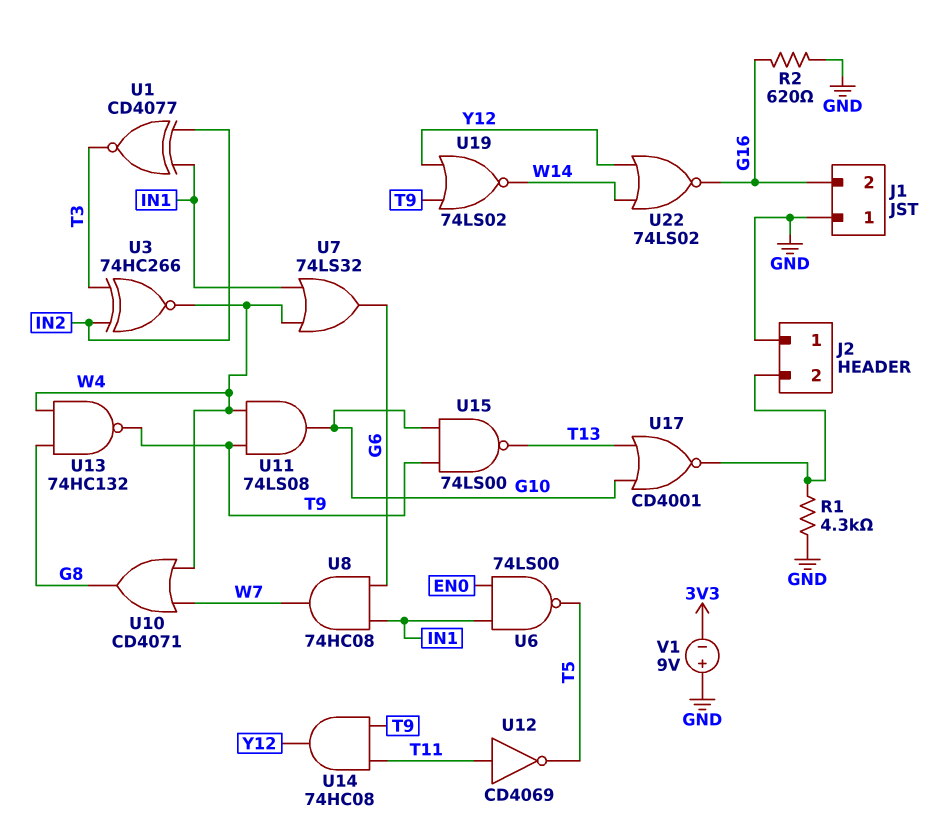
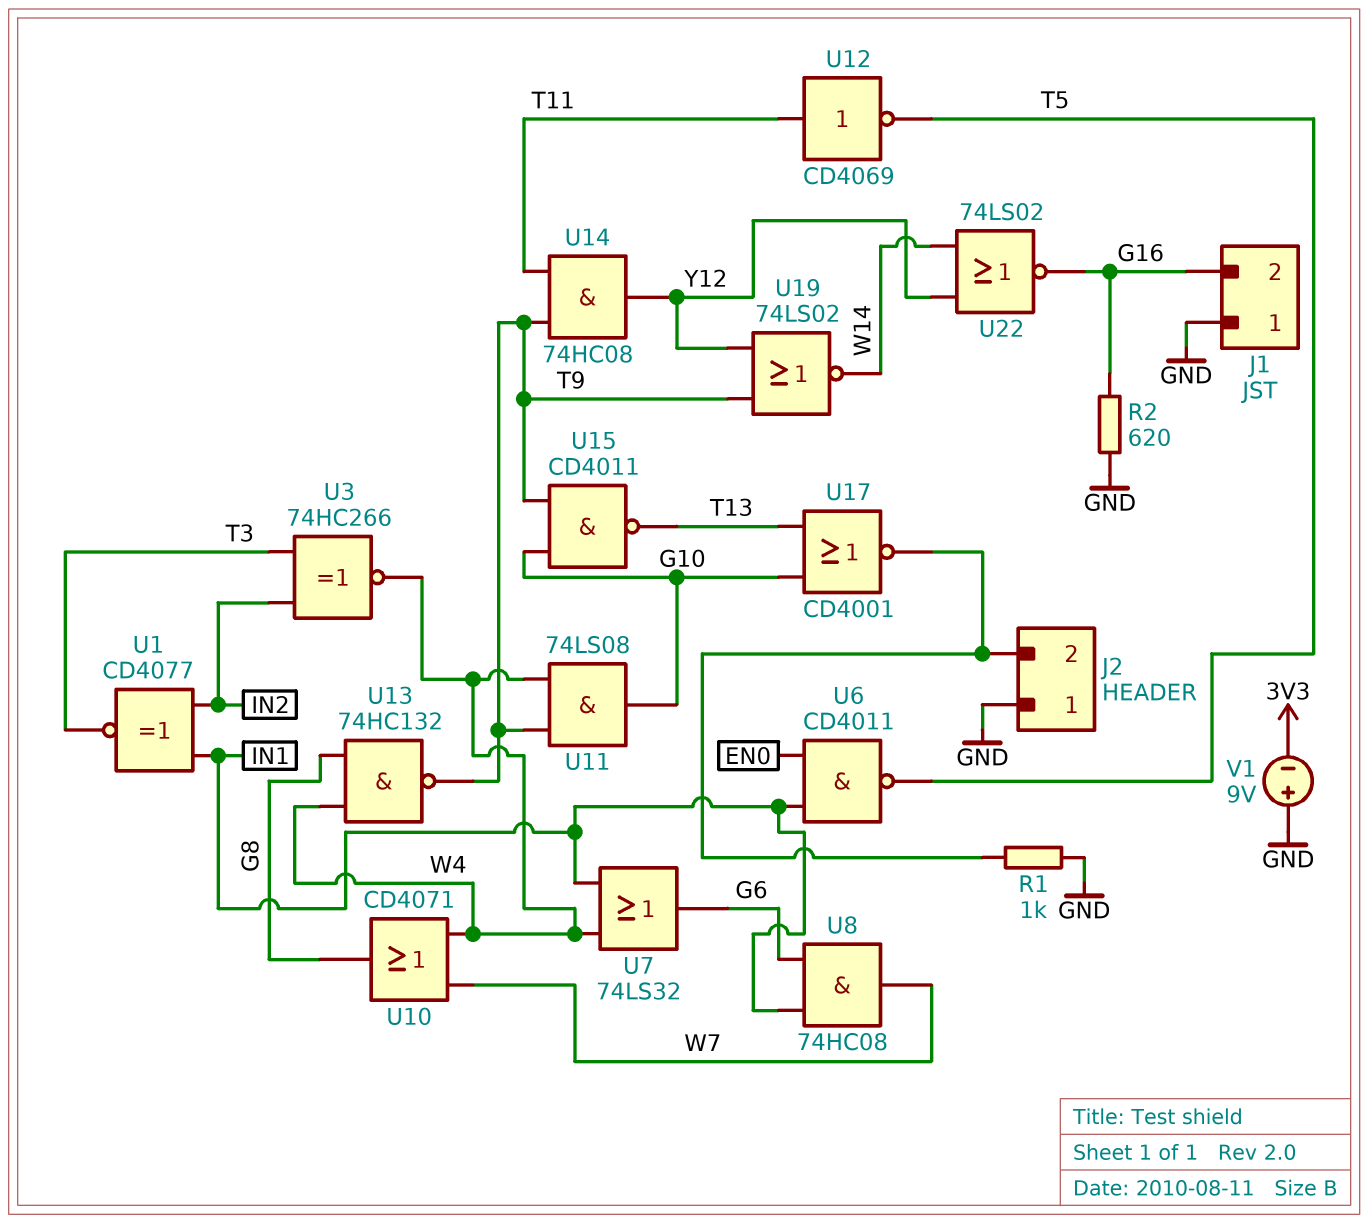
R1: 4.3k (GND, J2/2) -> 1k (GND, J2/2)
U6: NAND 74LS00 (in EN0, in IN1, out T5) -> NAND CD4011 (in EN0, in IN1, out T5)
U15: NAND 74LS00 (in G10, in T9, out T13) -> NAND CD4011 (in G10, in T9, out T13)

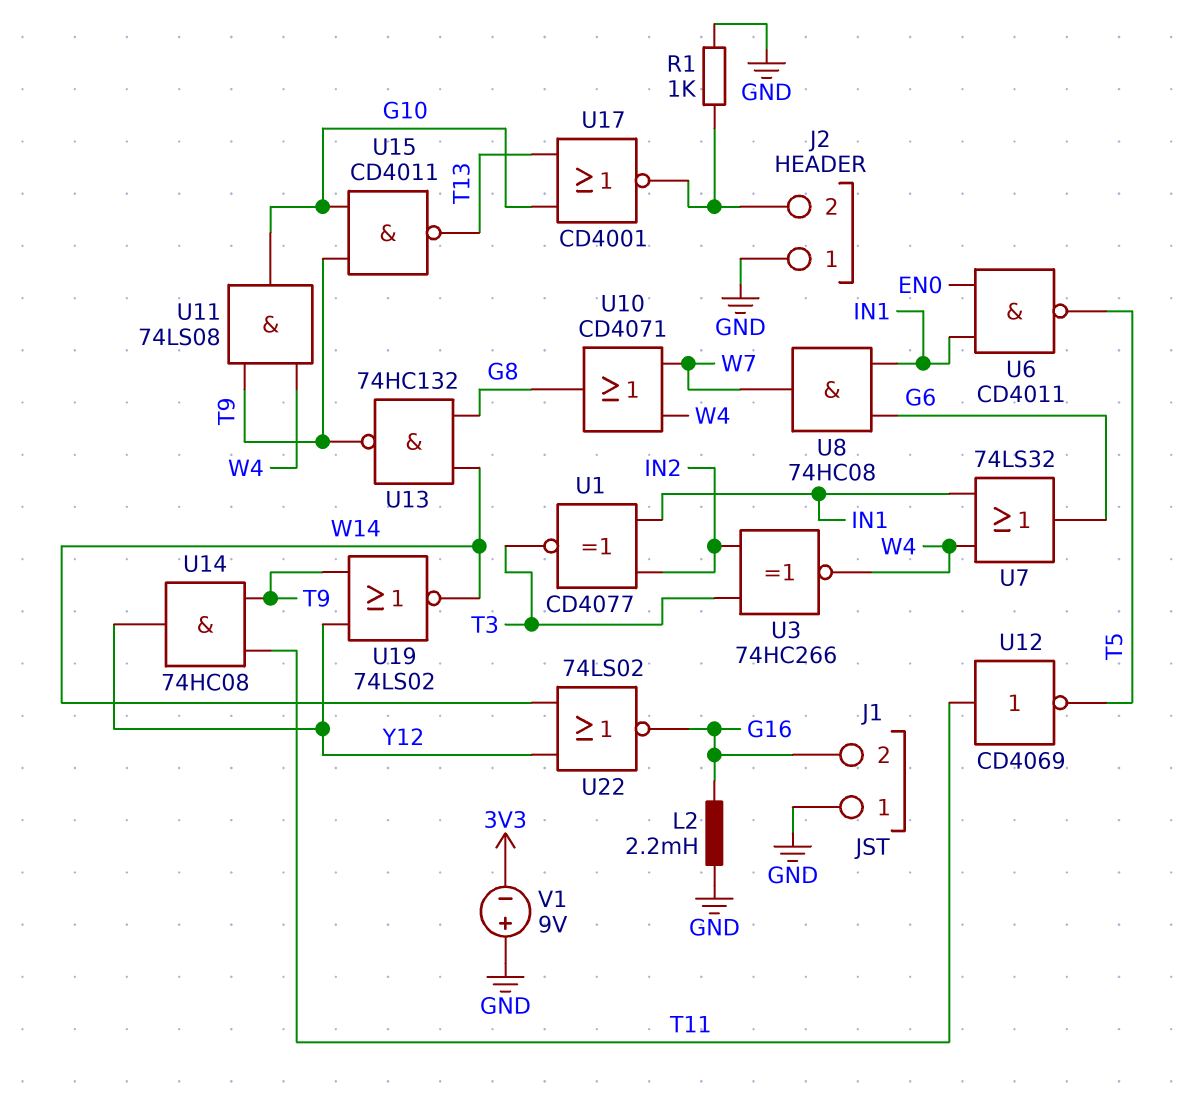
L2: none -> 2.2mH (G16, GND)
R2: 620 (G16, GND) -> none
U13: NAND 74HC132 (in G8, in W4, out T9) -> NAND 74HC132 (in G8, in W14, out T9)

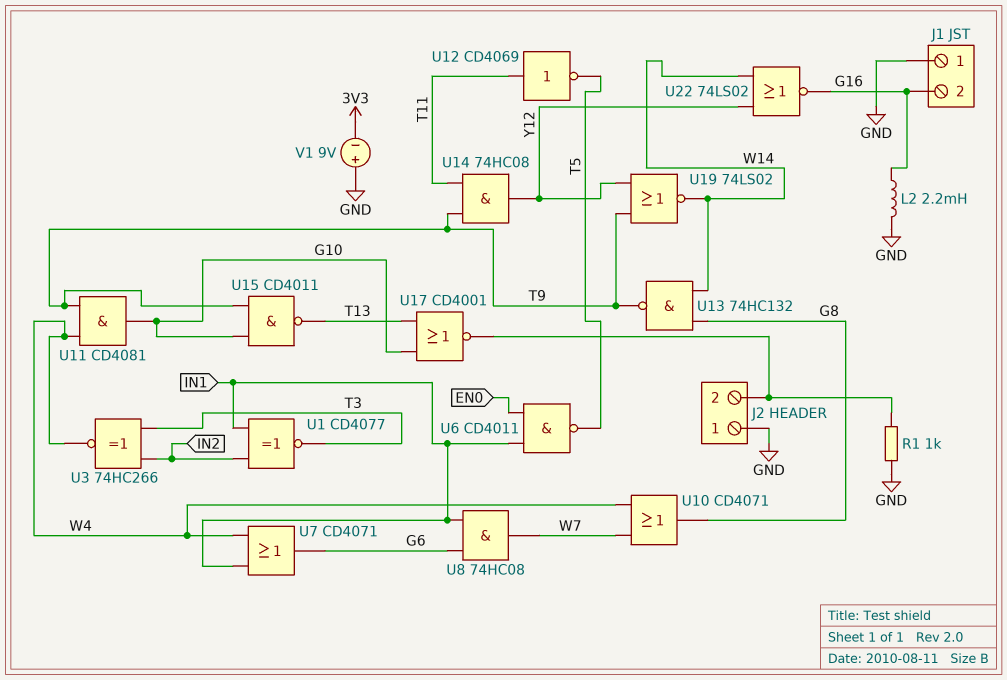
U7: OR 74LS32 (in IN1, in W4, out G6) -> OR CD4071 (in IN1, in W4, out G6)
U11: AND 74LS08 (in T9, in W4, out G10) -> AND CD4081 (in T9, in W4, out G10)

